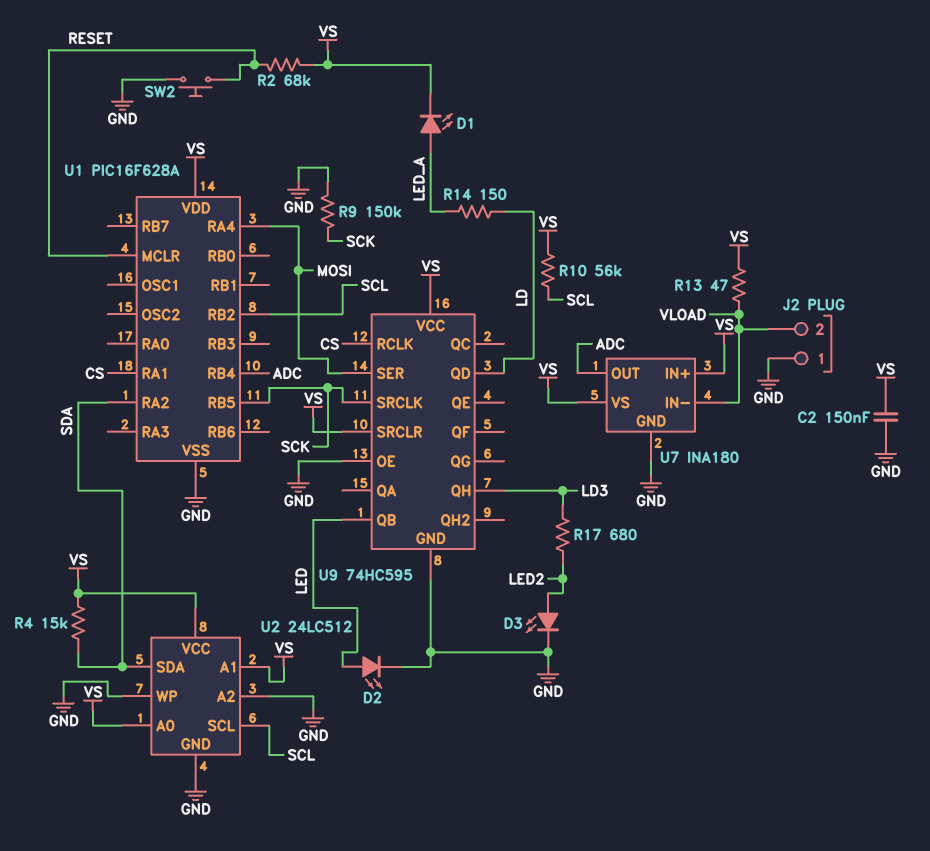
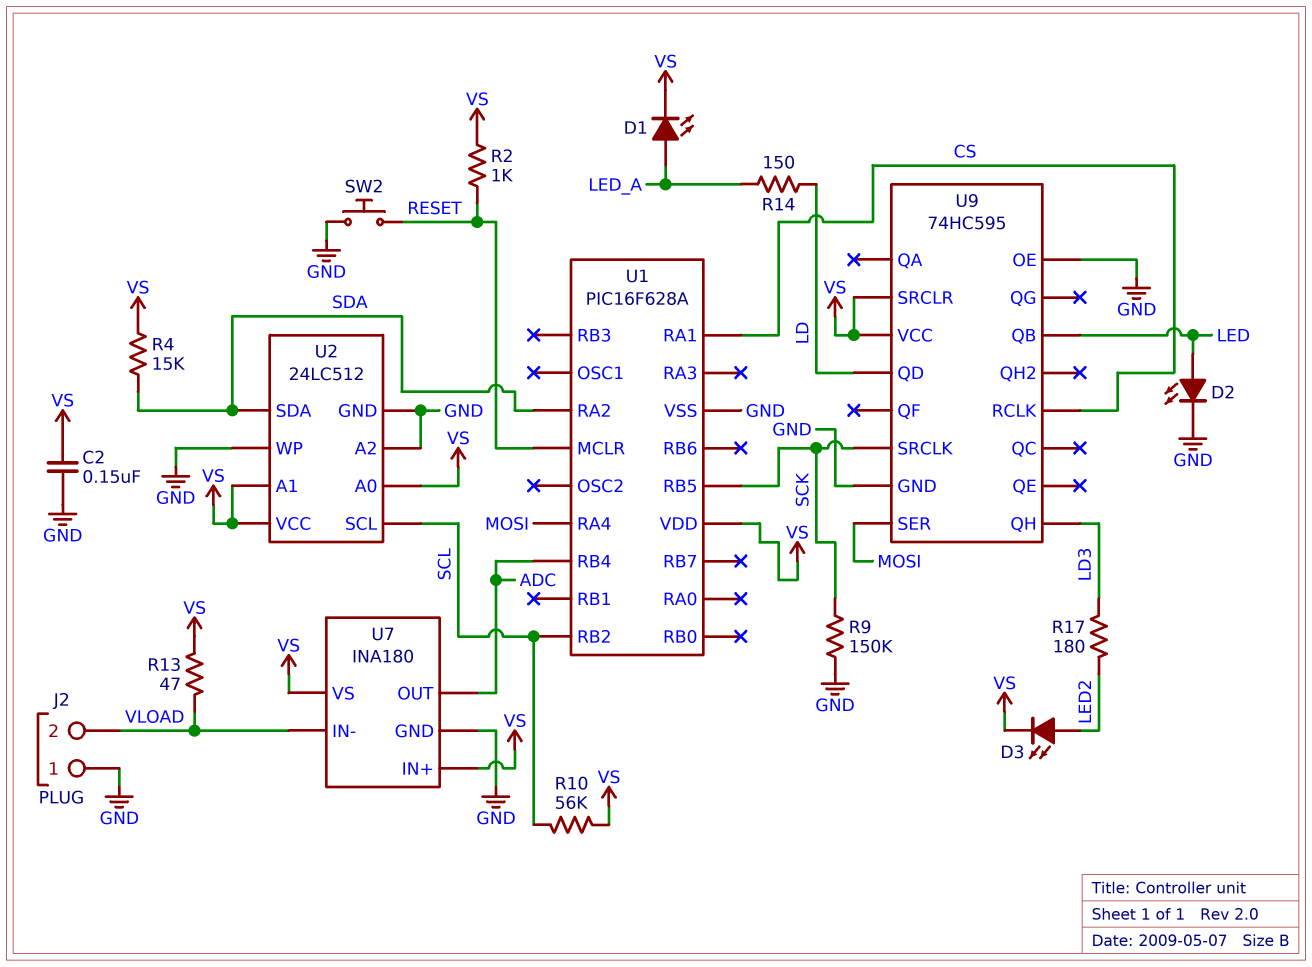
D3: LED (A LED2, K GND) -> LED (A LED2, K VS)
R2: 68k (RESET, VS) -> 1k (RESET, VS)
R17: 680 (LD3, LED2) -> 180 (LD3, LED2)

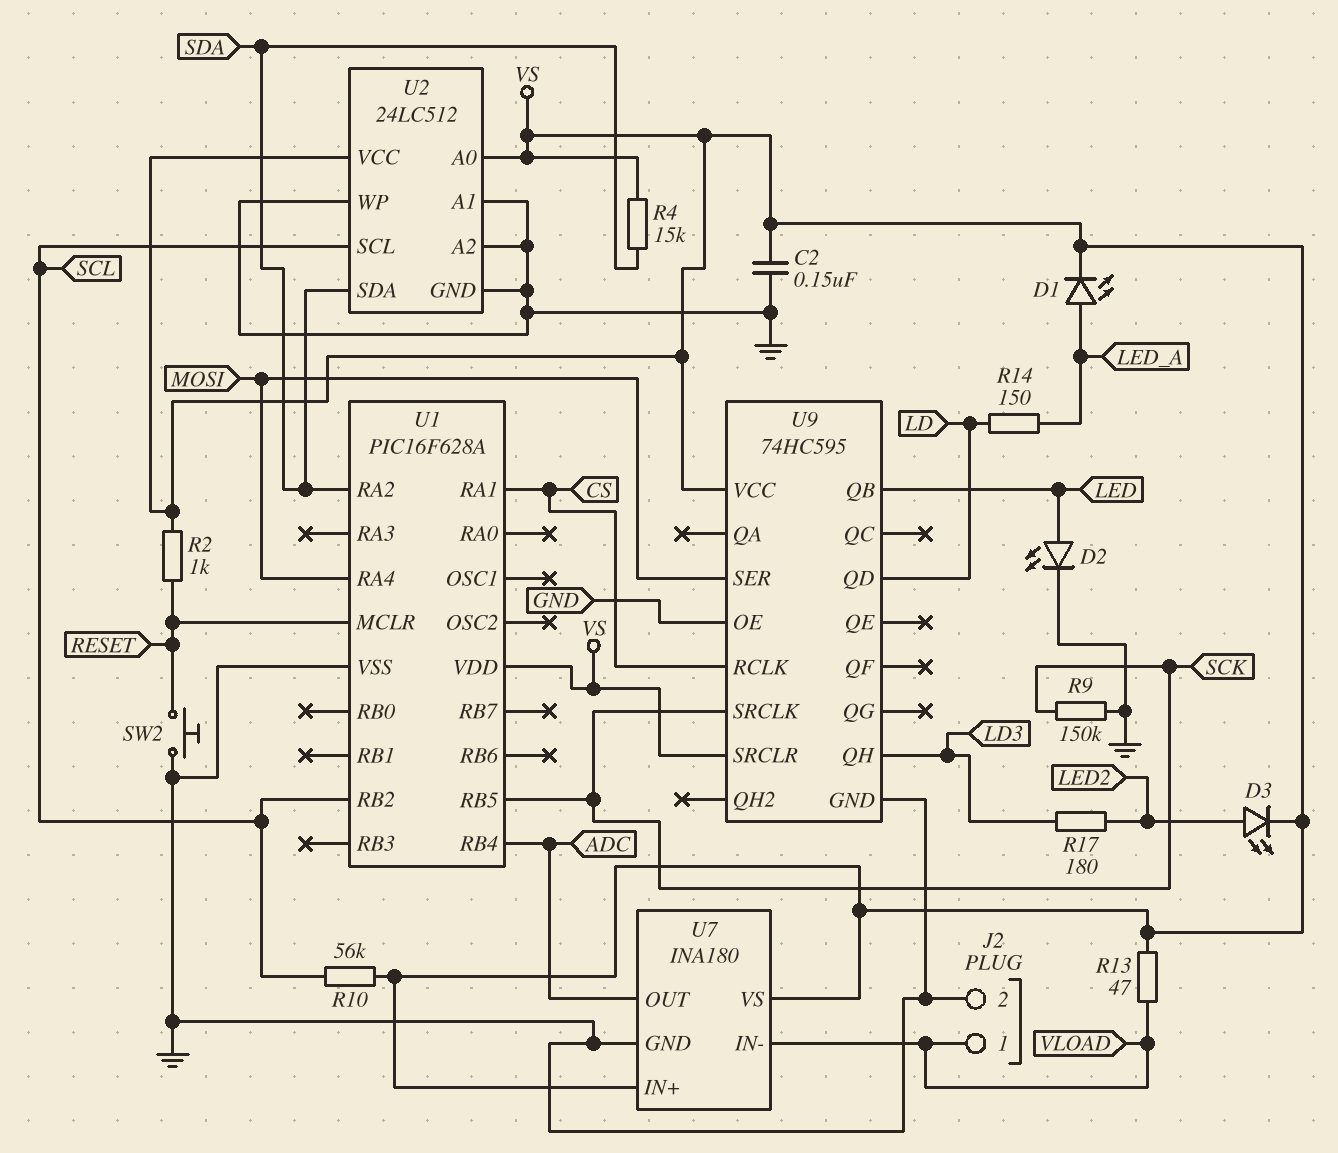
J2 pin 1: GND -> VLOAD
J2 pin 2: VLOAD -> GND
U2 pin A1: VS -> GND

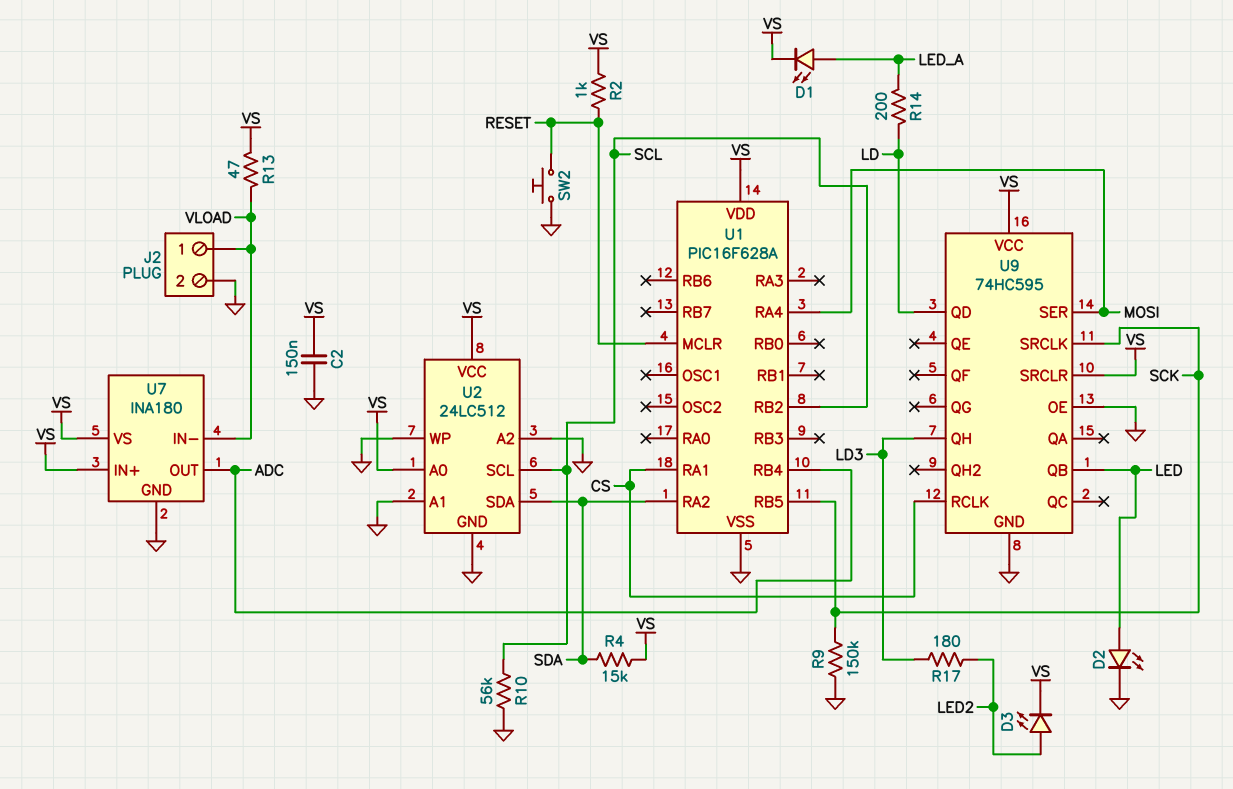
R10: 56k (SCL, VS) -> 56k (GND, SCL)
R14: 150 (LD, LED_A) -> 200 (LD, LED_A)

